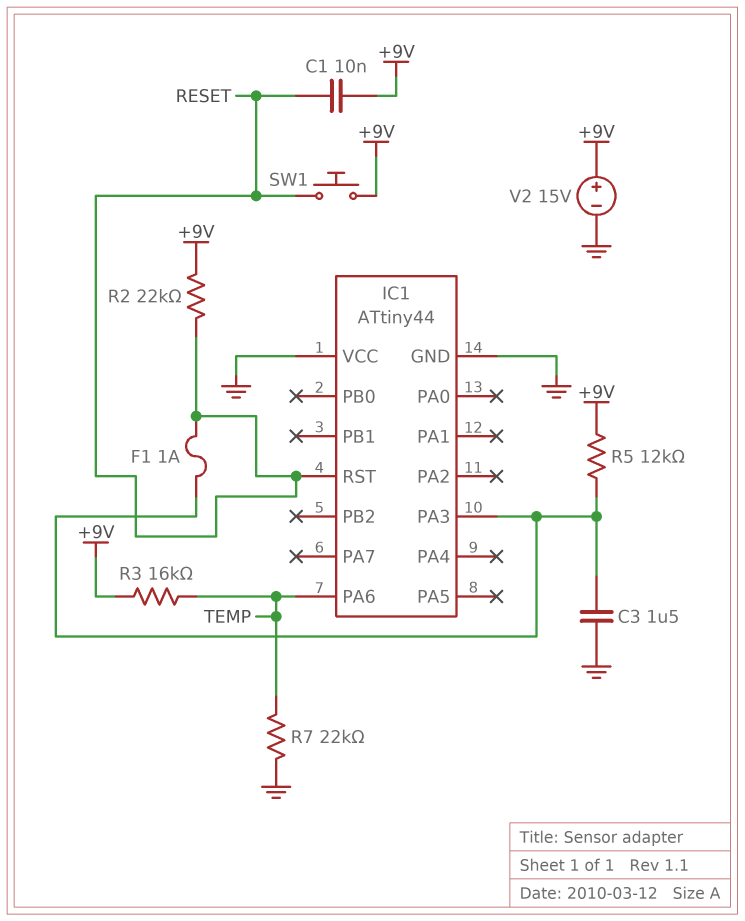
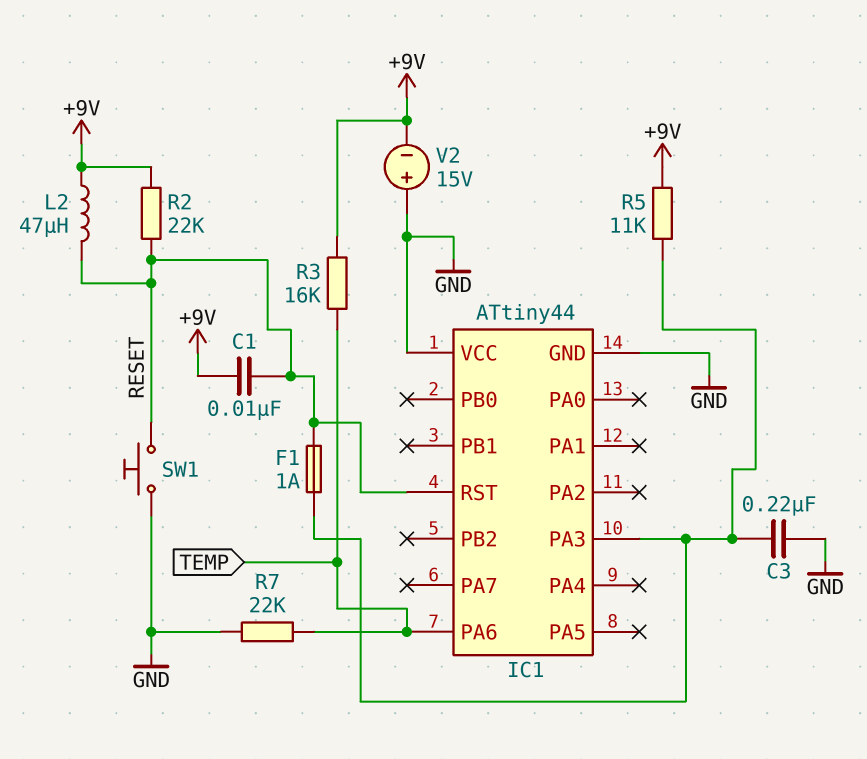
C3: 1.5uF (GND, IC1/PA3) -> 220nF (GND, IC1/PA3)
L2: none -> 47uH (+9V, RESET)
R5: 12k (+9V, IC1/PA3) -> 11k (+9V, IC1/PA3)
SW1: button (+9V, RESET) -> button (GND, RESET)
V2: 15V (plus +9V, minus GND) -> 15V (plus GND, minus +9V)

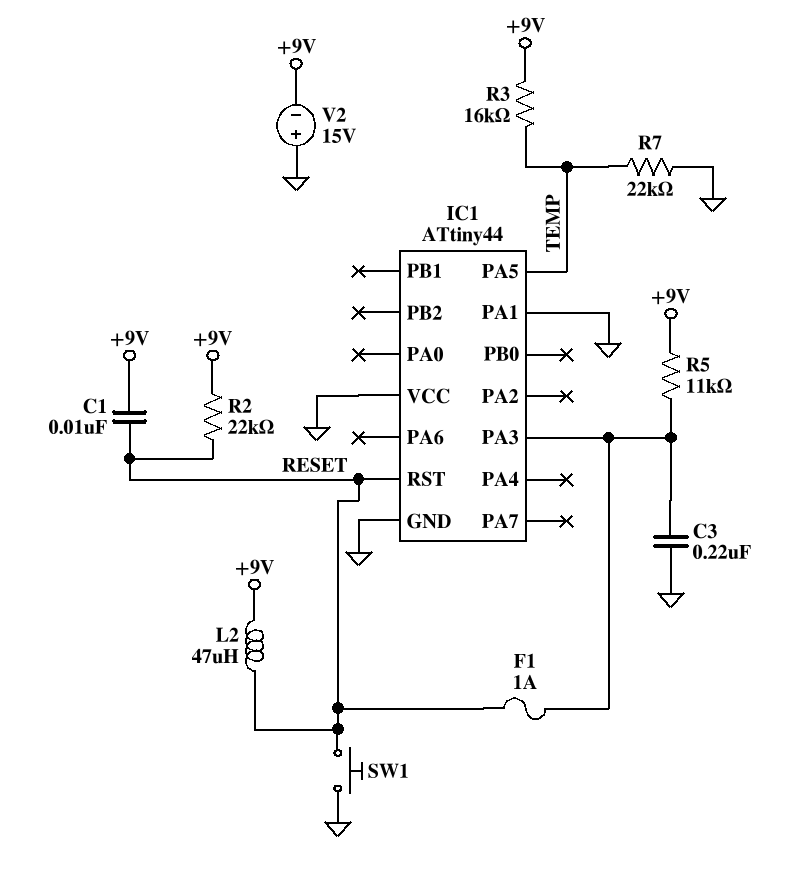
IC1 pin PA1: none -> GND
IC1 pin PA5: none -> TEMP
IC1 pin PA6: TEMP -> none

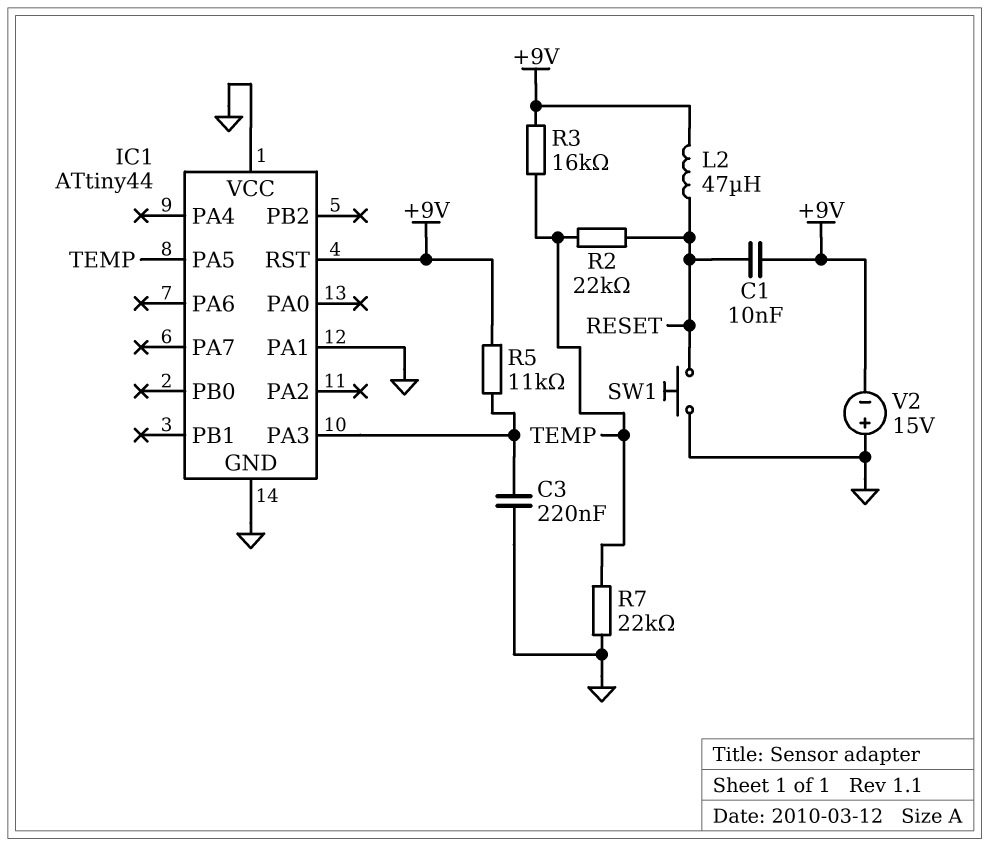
F1: 1A (IC1/PA3, RESET) -> none
IC1 pin RST: RESET -> +9V
R2: 22k (+9V, RESET) -> 22k (RESET, TEMP)

